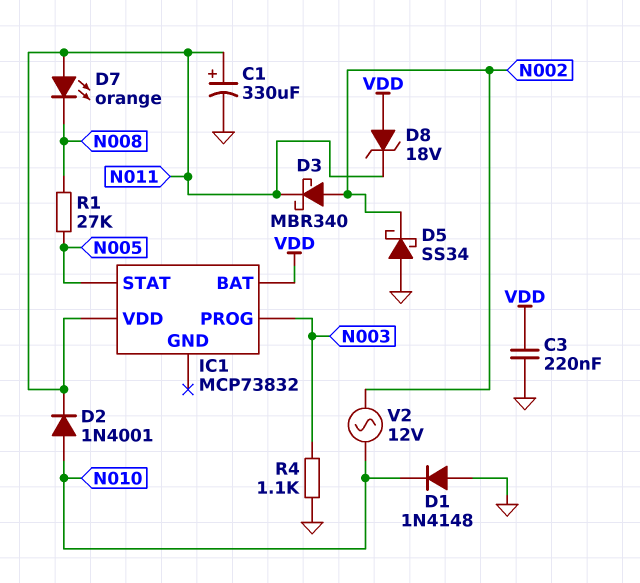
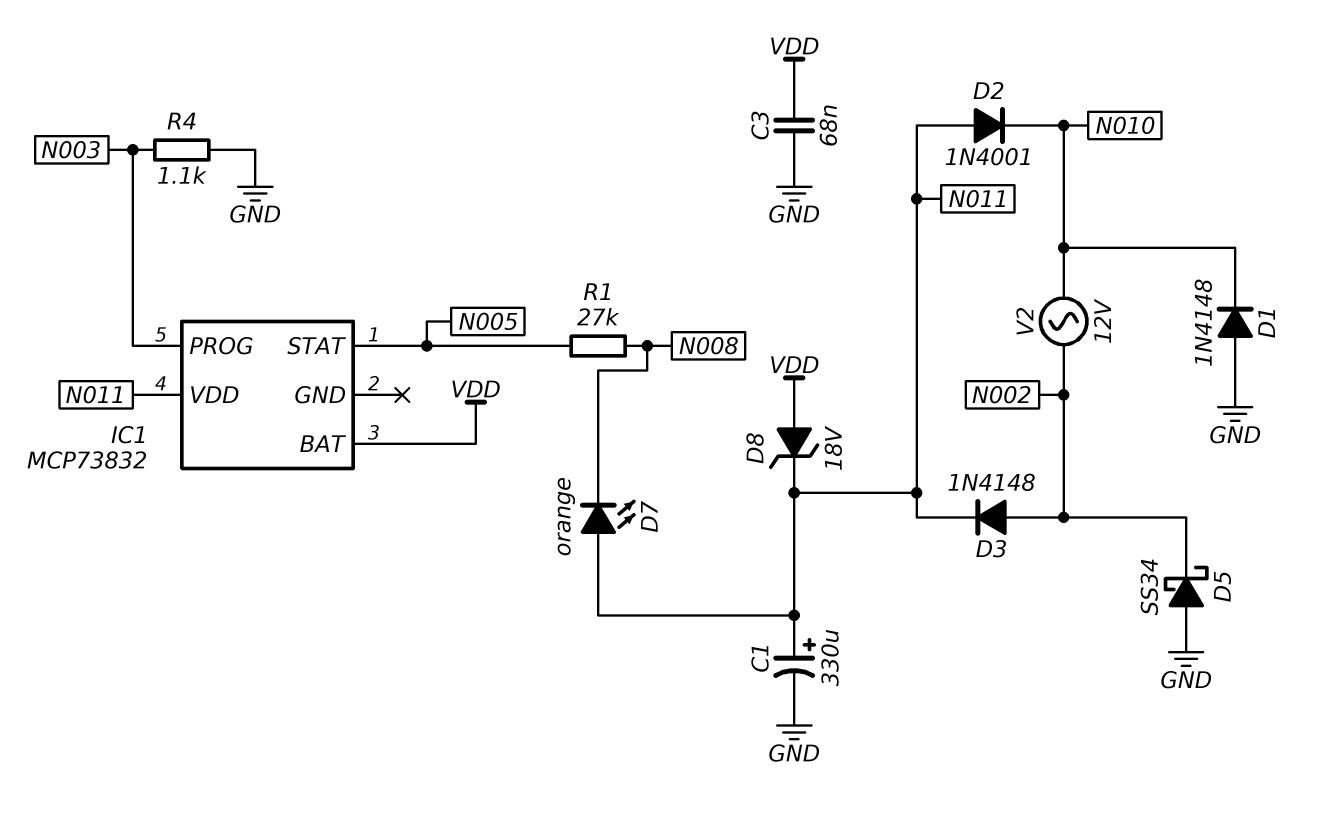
C3: 220nF (GND, VDD) -> 68nF (GND, VDD)
D2: diode 1N4001 (A N010, K N011) -> diode 1N4001 (A N011, K N010)
D3: schottky MBR340 (A N002, K N011) -> diode 1N4148 (A N002, K N011)

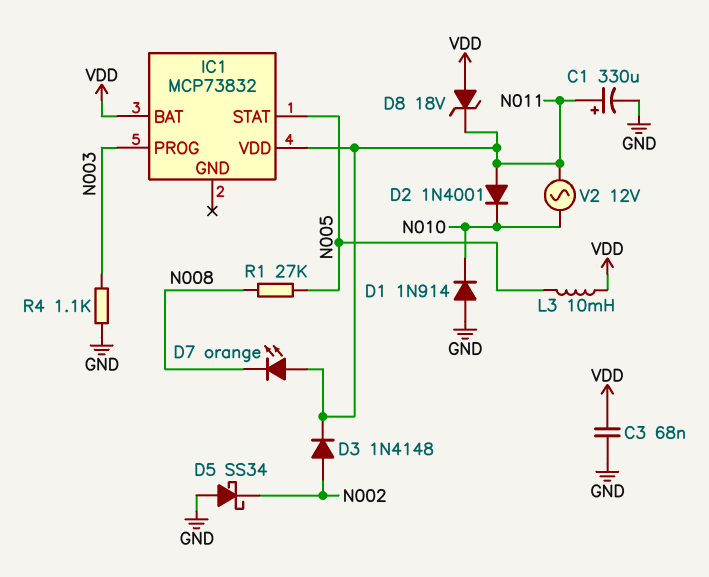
D1: diode 1N4148 (A GND, K N010) -> diode 1N914 (A GND, K N010)
L3: none -> 10mH (N005, VDD)
V2: AC 12V (N002, N010) -> AC 12V (N010, N011)

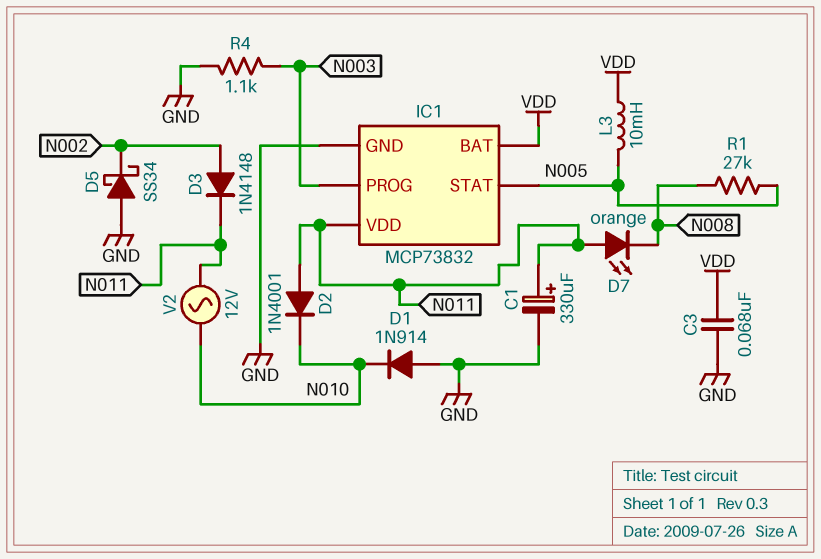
D8: zener 18V (A VDD, K N011) -> none
IC1 pin GND: none -> GND

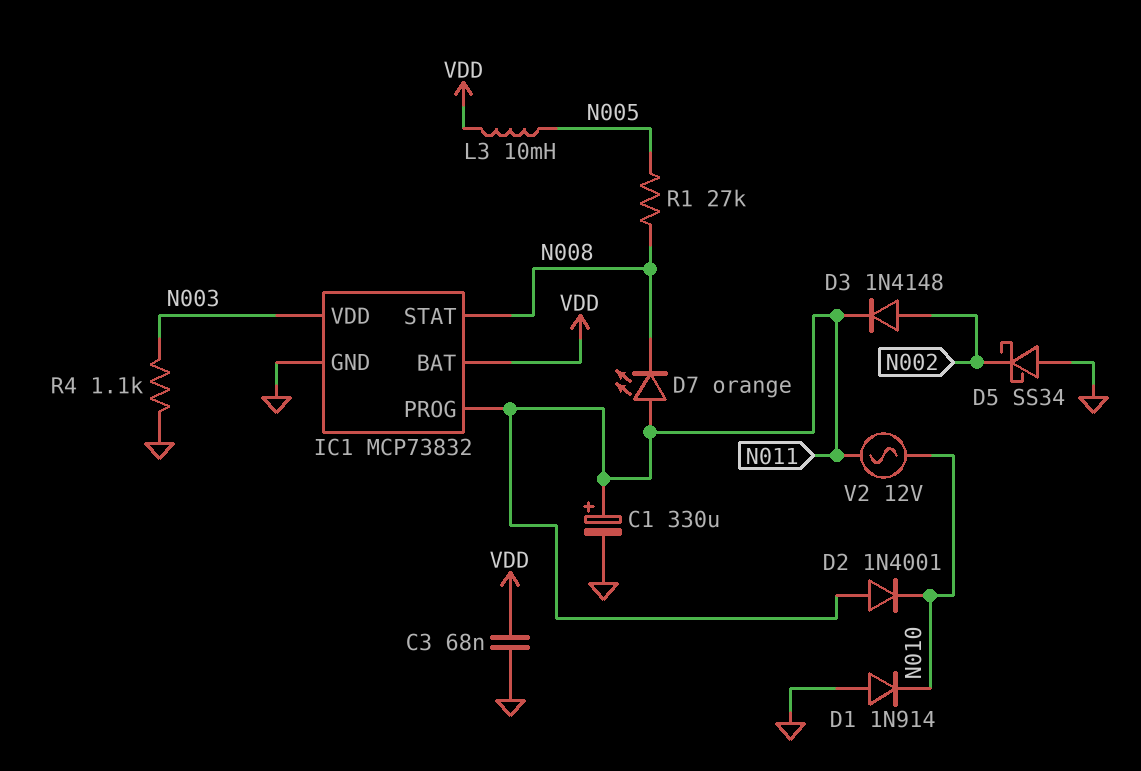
IC1 pin PROG: N003 -> N011
IC1 pin STAT: N005 -> N008
IC1 pin VDD: N011 -> N003

